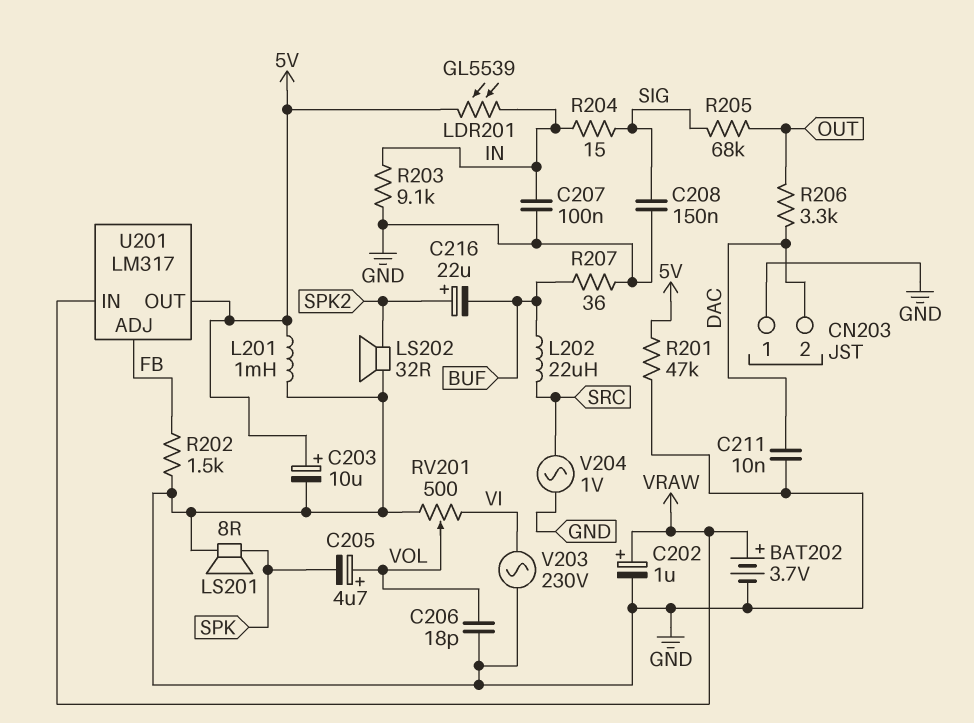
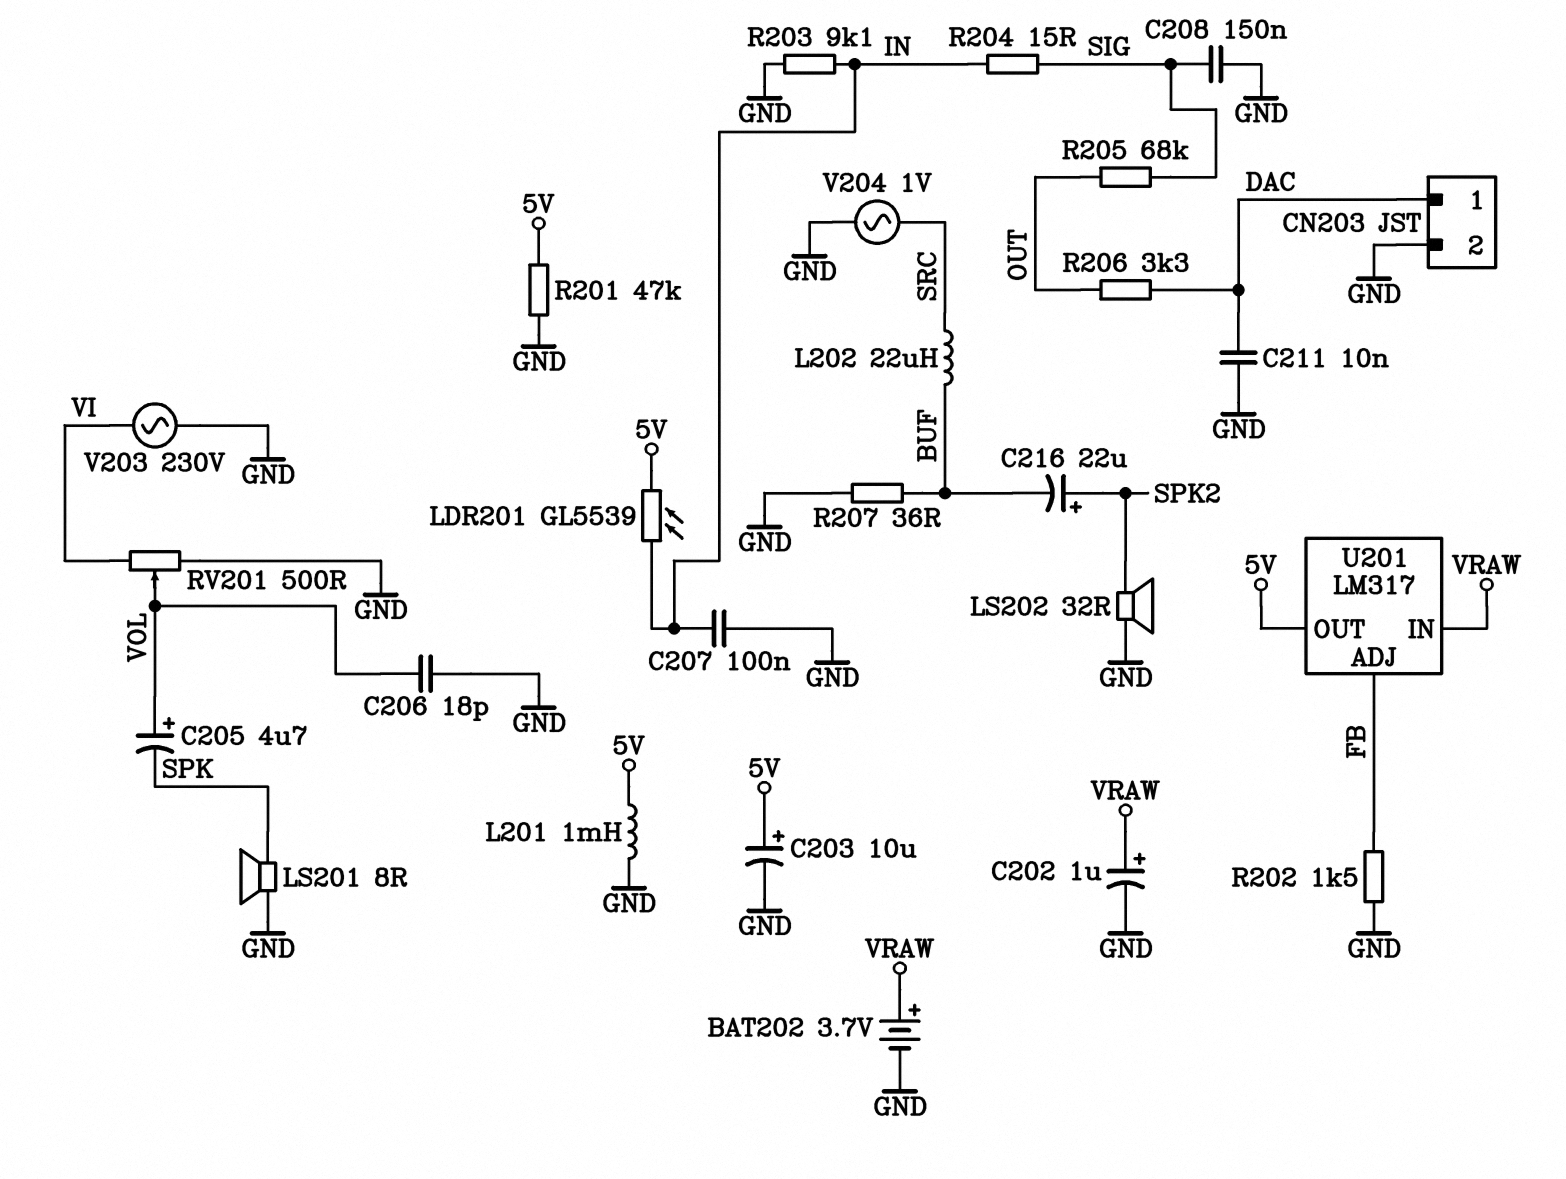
CN203 pin 1: GND -> DAC
CN203 pin 2: DAC -> GND

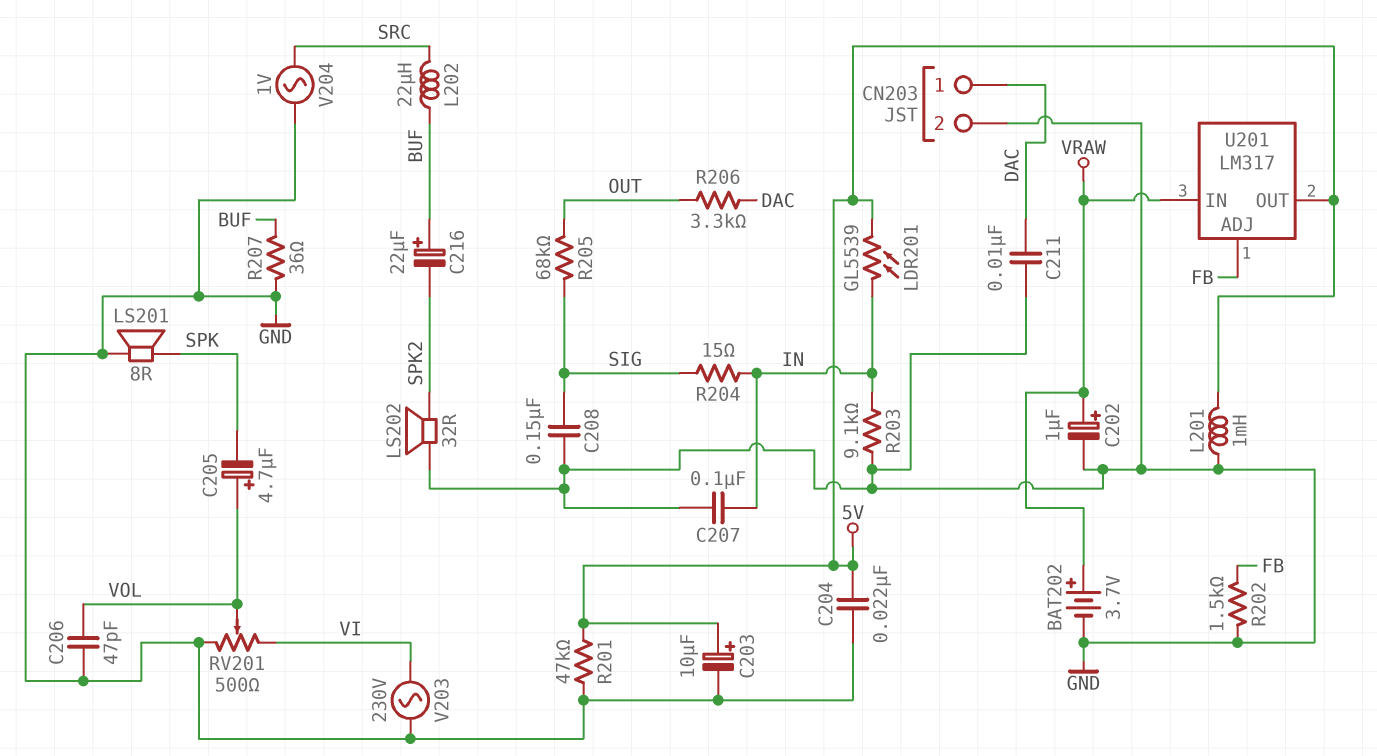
C204: none -> 22nF (5V, GND)
C206: 18pF (GND, VOL) -> 47pF (GND, VOL)
C216: 22uF (plus SPK2, minus BUF) -> 22uF (plus BUF, minus SPK2)

